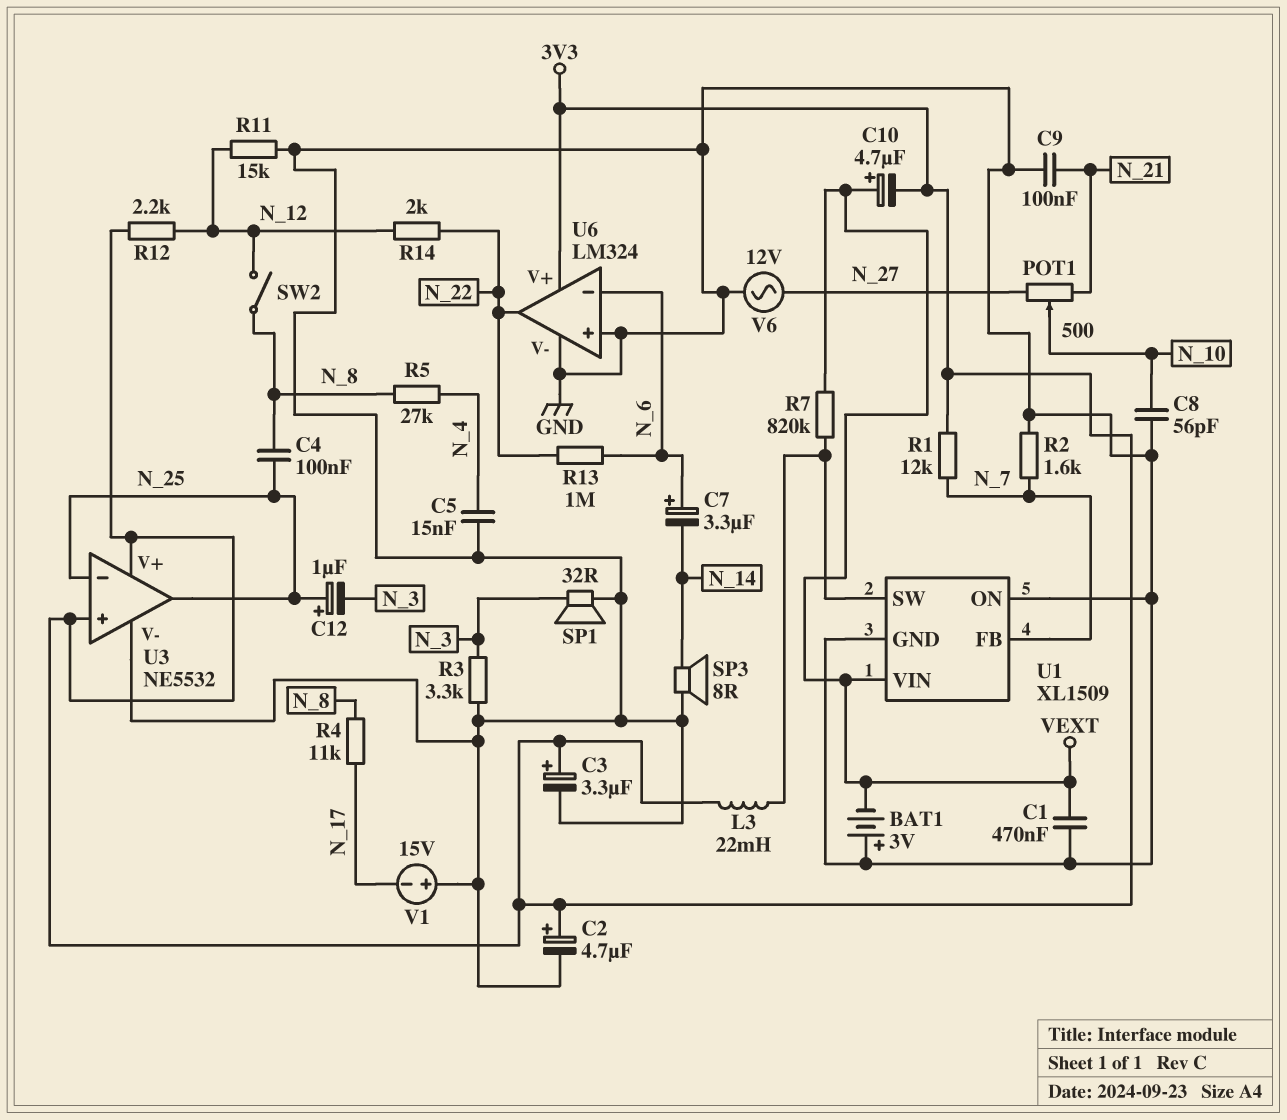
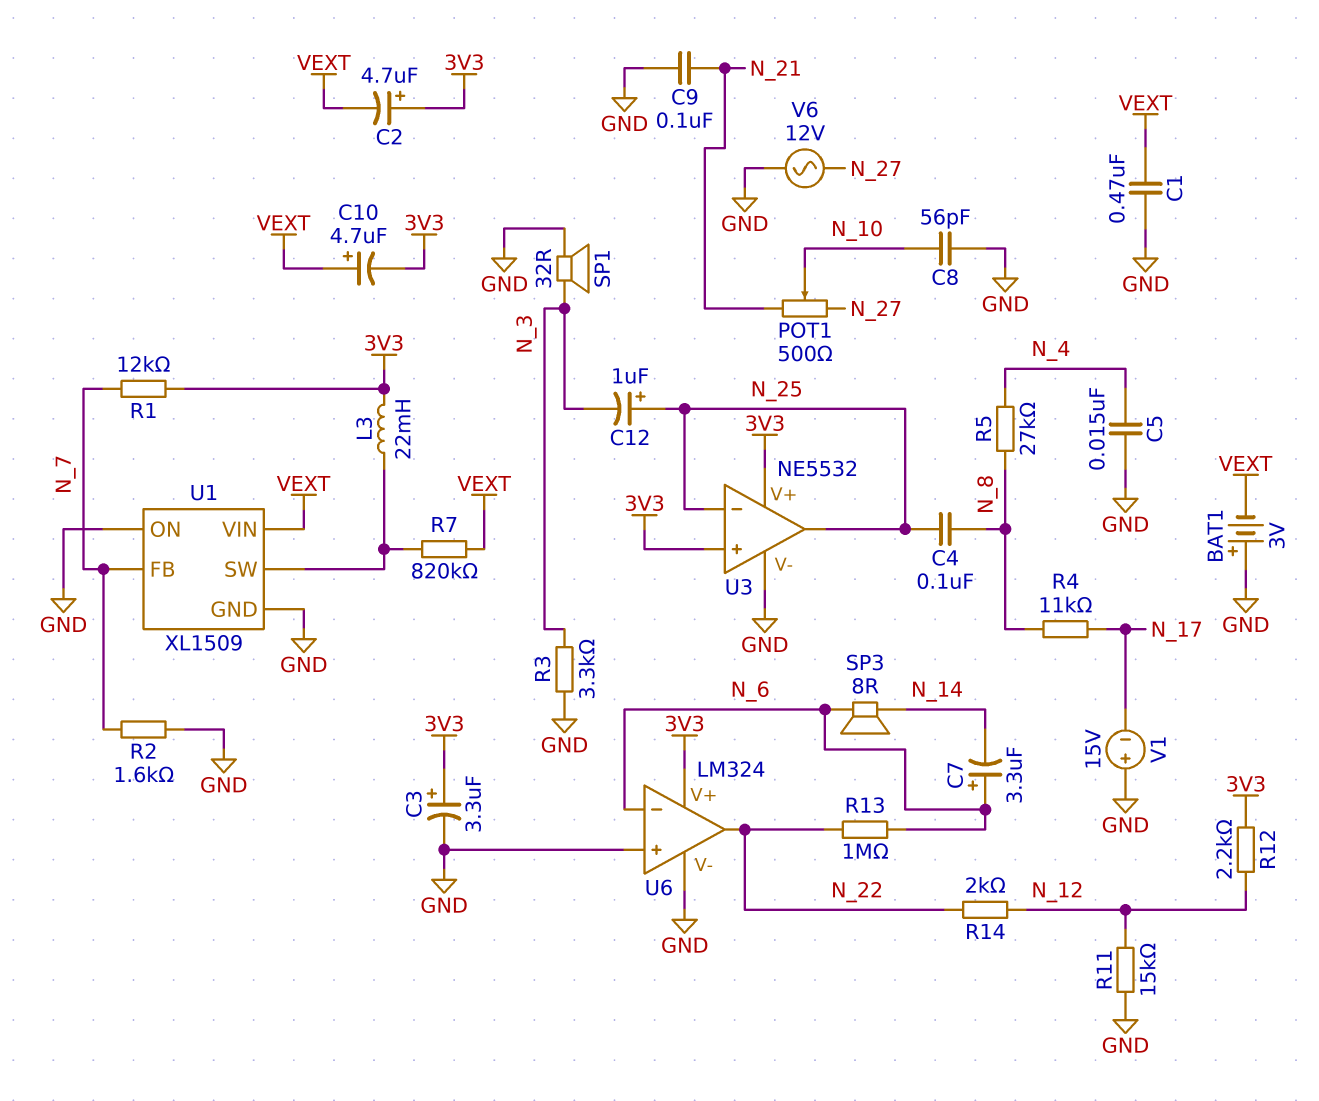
C2: 4.7uF (plus 3V3, minus GND) -> 4.7uF (plus 3V3, minus VEXT)
SP3: speaker 8R (GND, N_14) -> speaker 8R (N_6, N_14)
SW2: switch (N_8, N_12) -> none

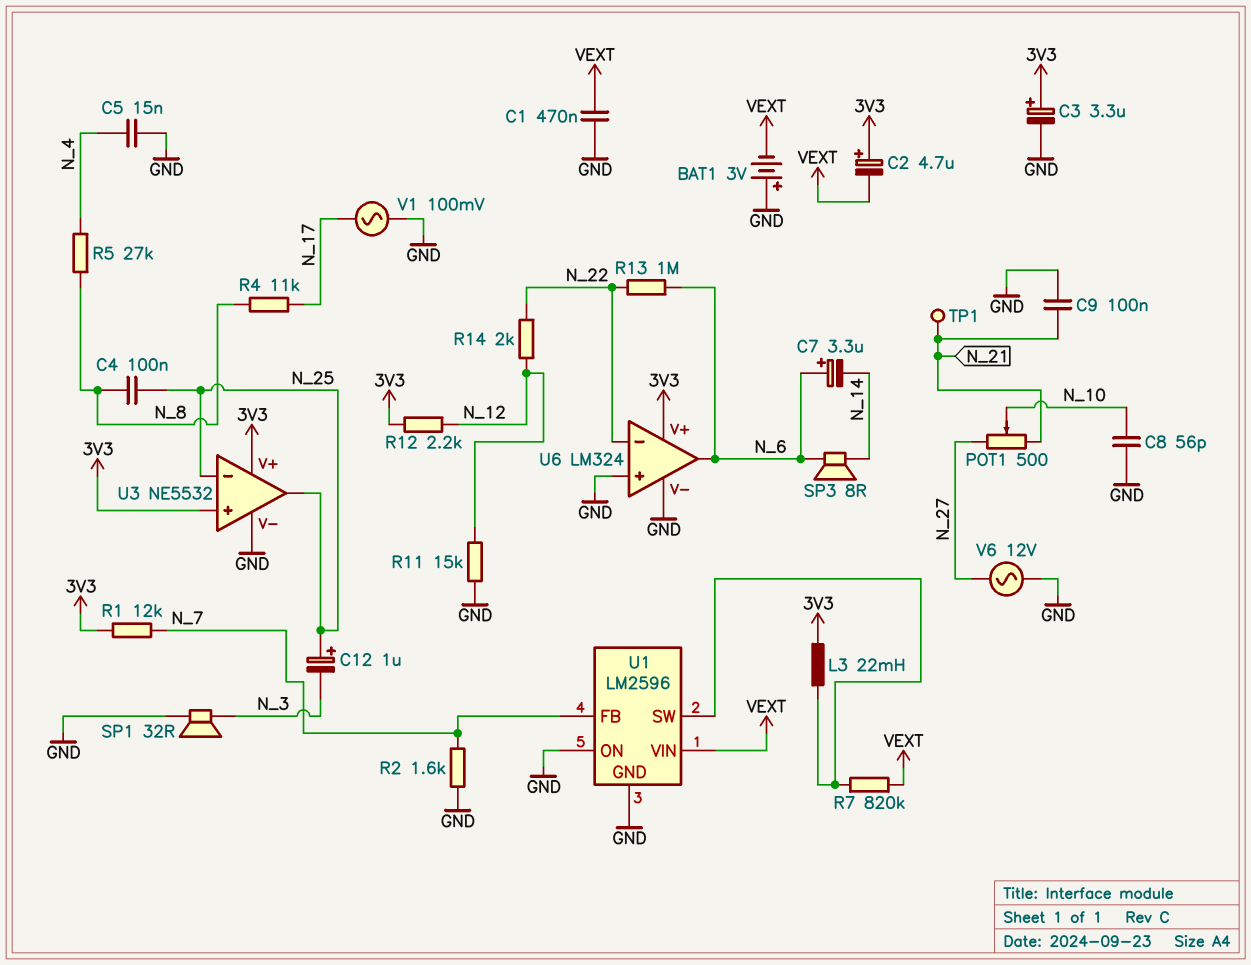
C10: 4.7uF (plus VEXT, minus 3V3) -> none
R3: 3.3k (GND, N_3) -> none
TP1: none -> test point (N_21)
U1: XL1509 -> LM2596
U6 pin in-: N_6 -> N_22
U6 pin out: N_22 -> N_6
V1: 15V (plus GND, minus N_17) -> AC 100mV (GND, N_17)

